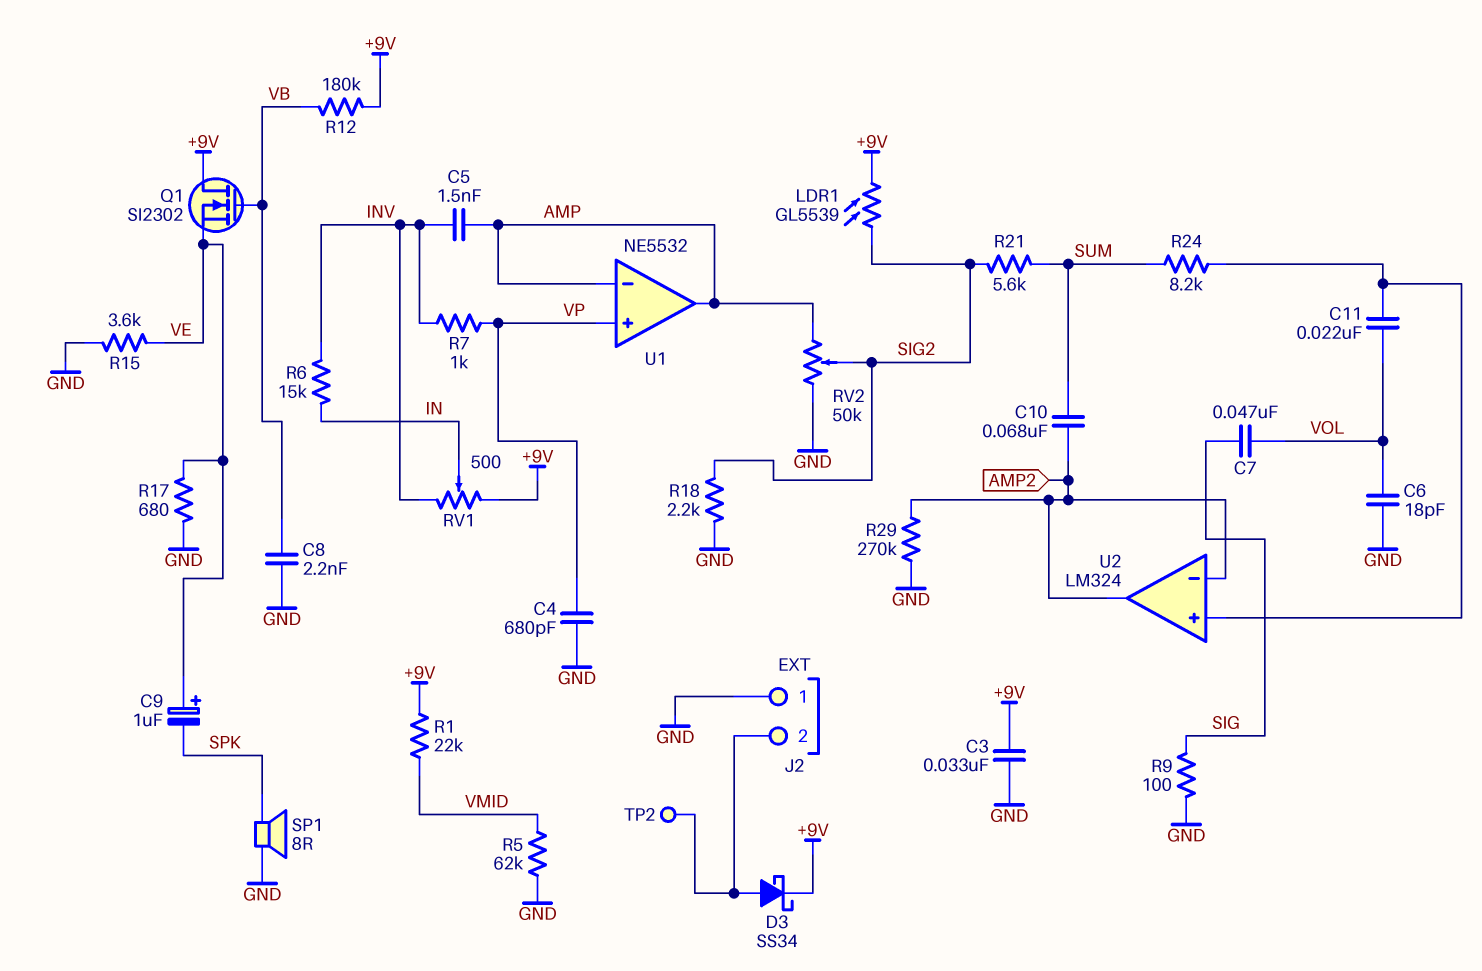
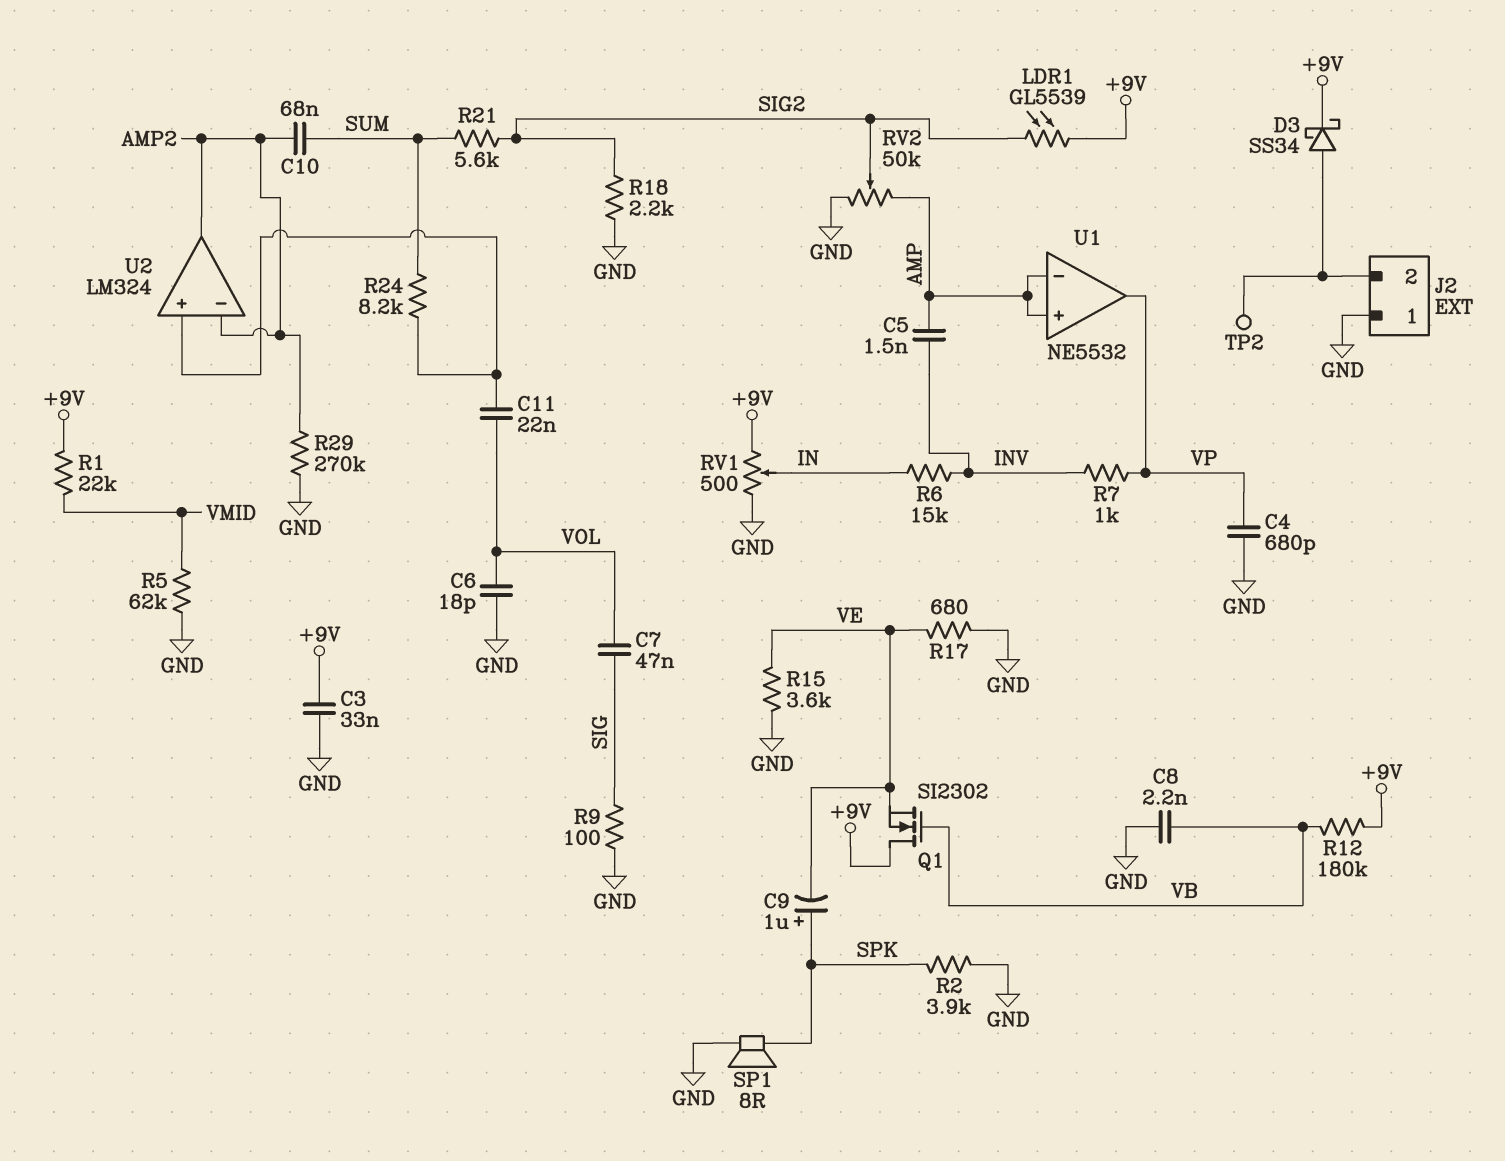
C9: 1uF (plus VE, minus SPK) -> 1uF (plus SPK, minus VE)
R2: none -> 3.9k (GND, SPK)
RV1: 500 (+9V, INV, wiper IN) -> 500 (+9V, GND, wiper IN)
U1 pin in+: VP -> AMP
U1 pin out: AMP -> VP

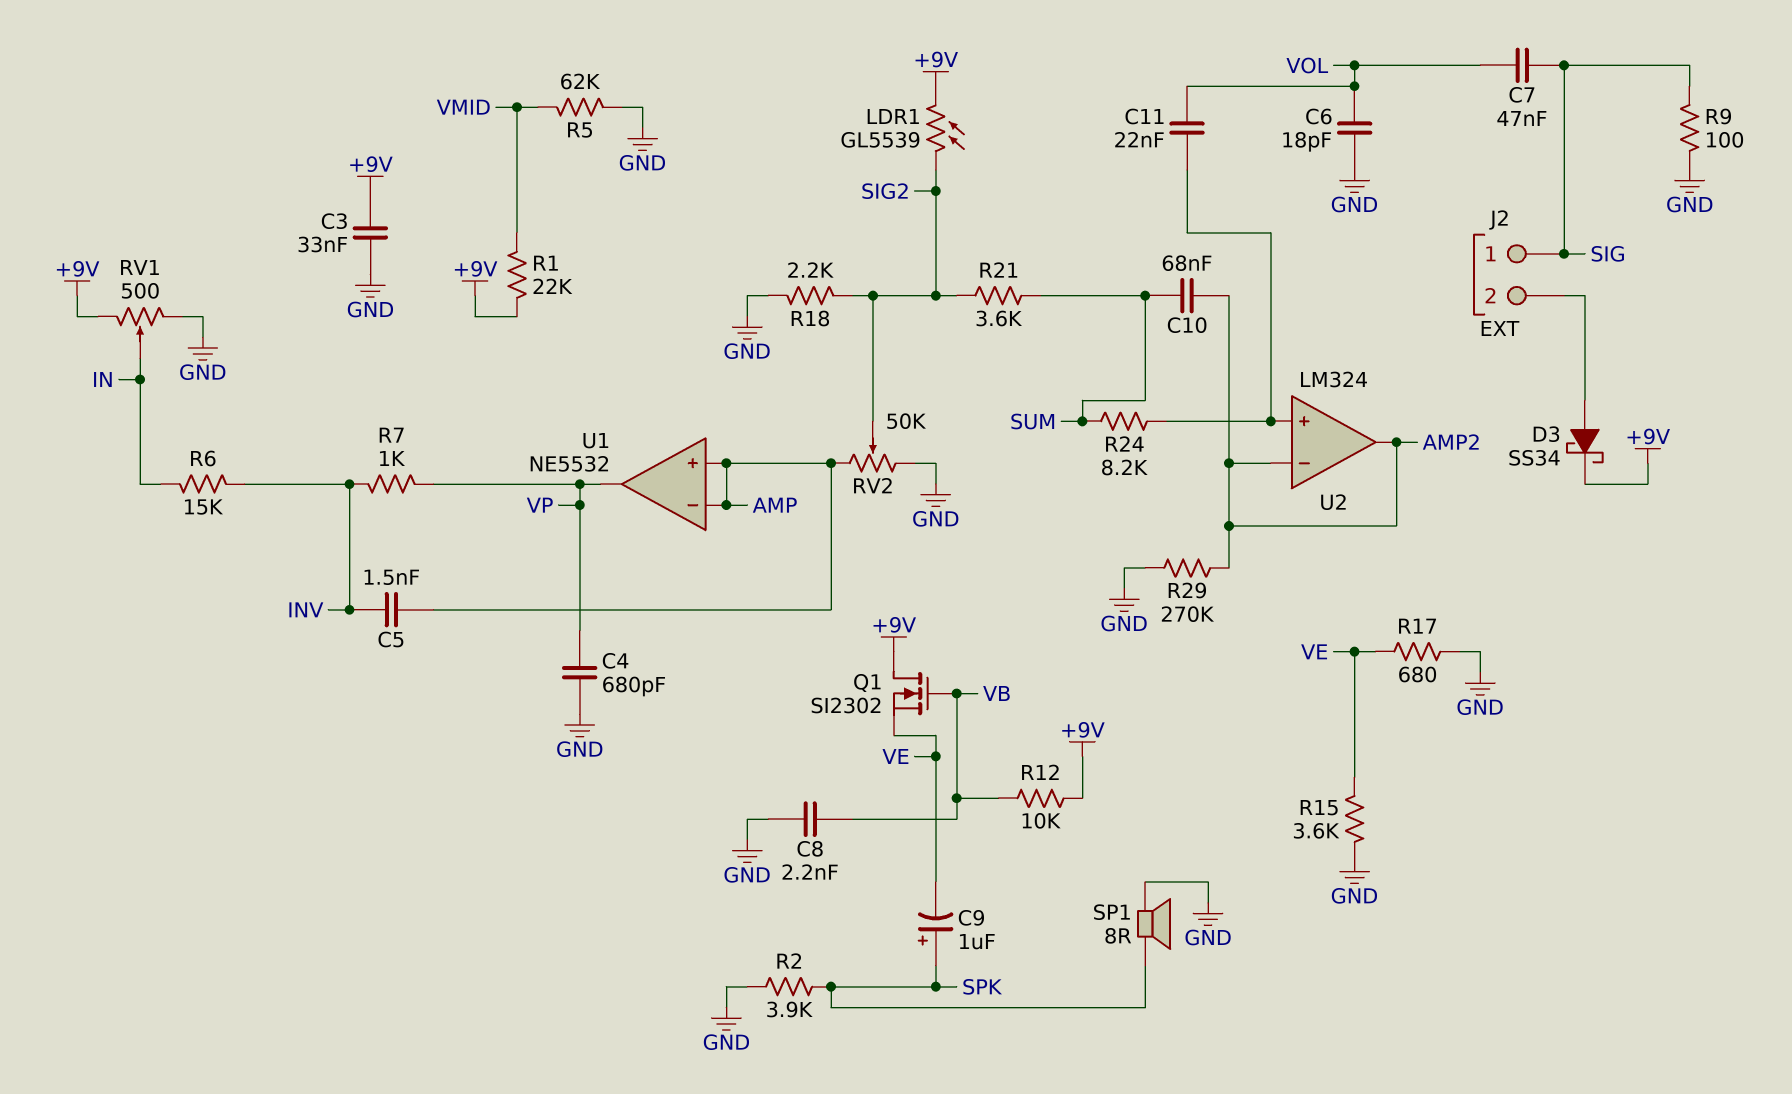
J2 pin 1: GND -> SIG
R12: 180k (+9V, VB) -> 10k (+9V, VB)
R21: 5.6k (SIG2, SUM) -> 3.6k (SIG2, SUM)
TP2: test point (J2/2) -> none

